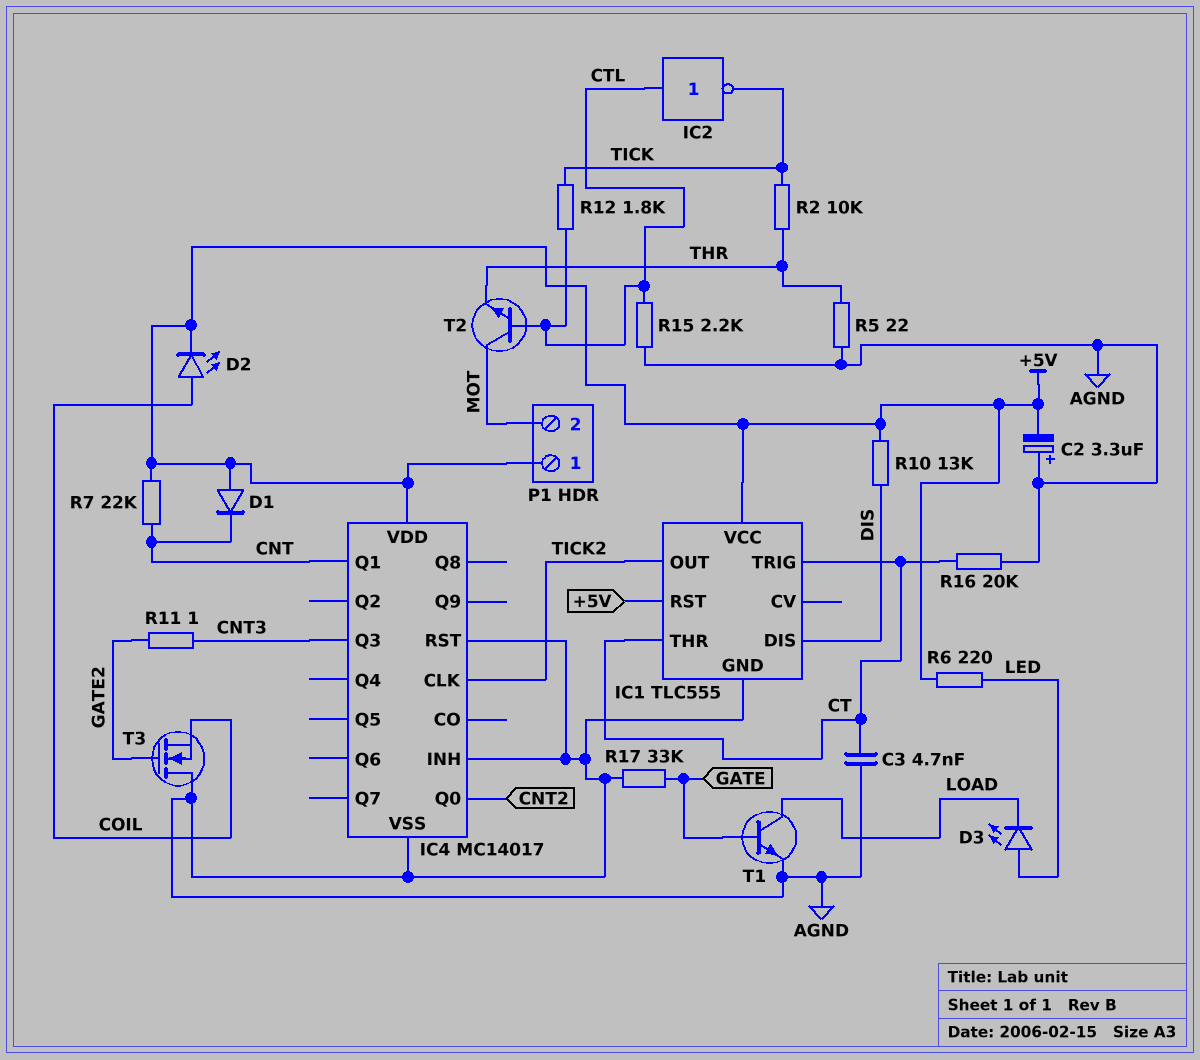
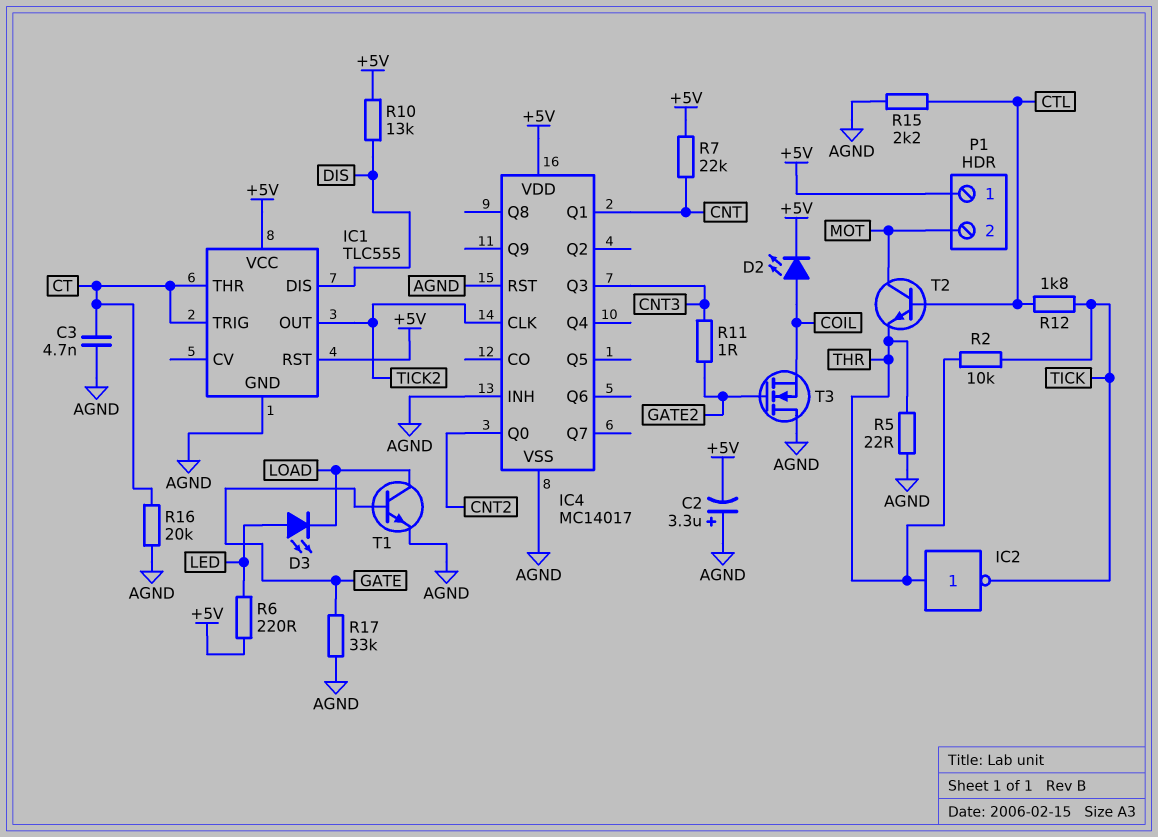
D1: diode (A +5V, K CNT) -> none
IC2: NOT (in CTL, out TICK) -> NOT (in THR, out TICK)

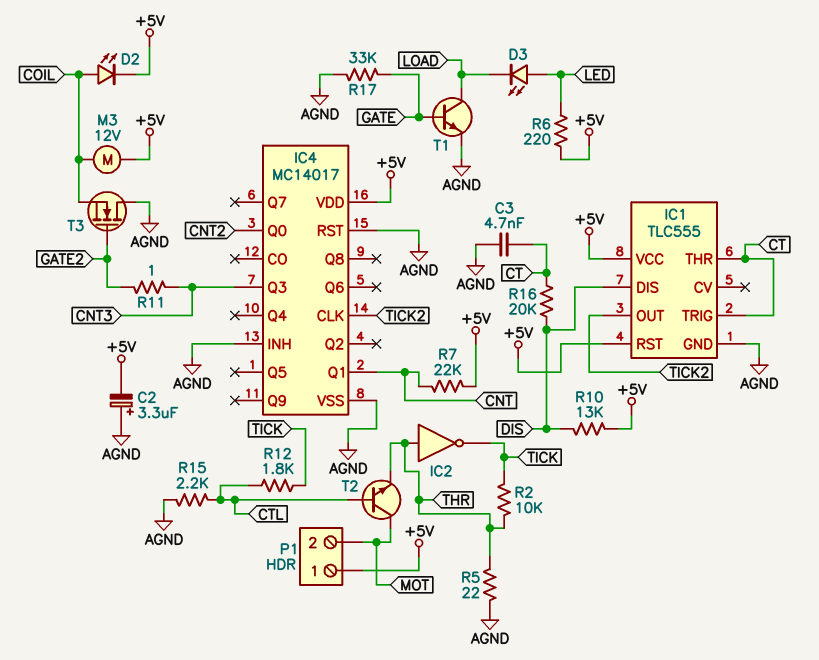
M3: none -> motor 12V (+5V, COIL)
R16: 20k (AGND, CT) -> 20k (CT, DIS)

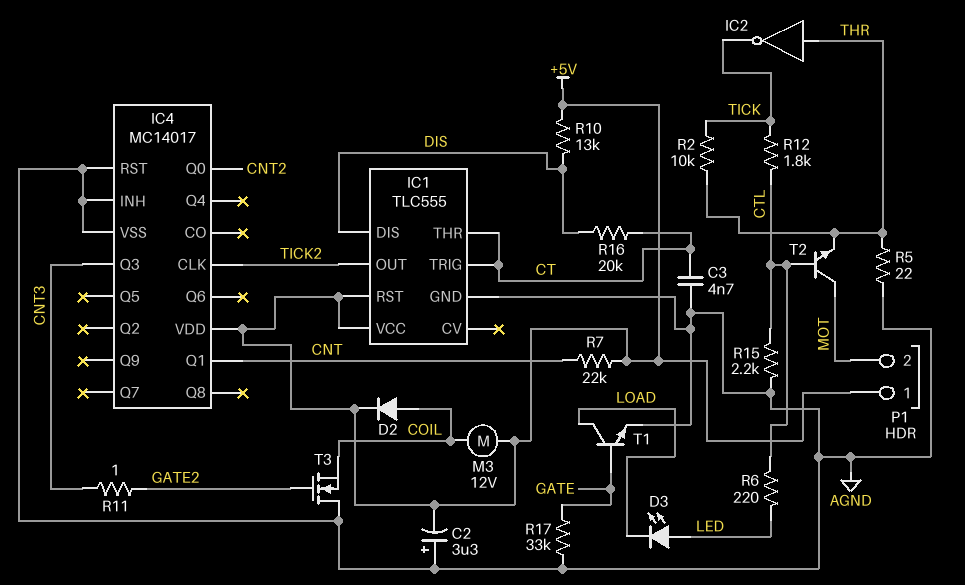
D2: LED (A COIL, K +5V) -> diode (A COIL, K +5V)
R6: 220 (+5V, LED) -> 220 (CTL, LED)

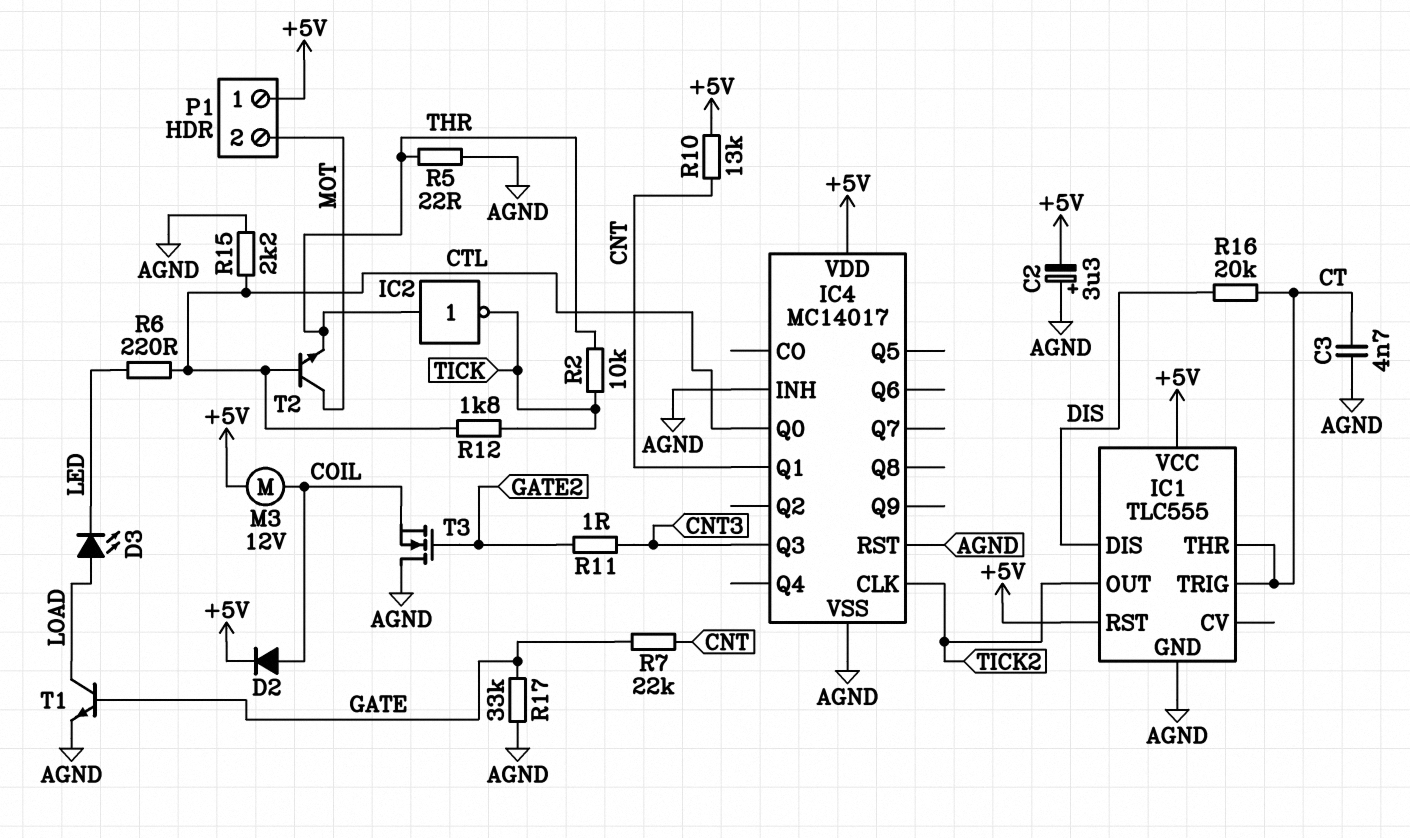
D3: LED (A LED, K LOAD) -> LED (A LOAD, K LED)
IC4 pin Q0: CNT2 -> CTL
R7: 22k (+5V, CNT) -> 22k (CNT, GATE)
R10: 13k (+5V, DIS) -> 13k (+5V, CNT)

